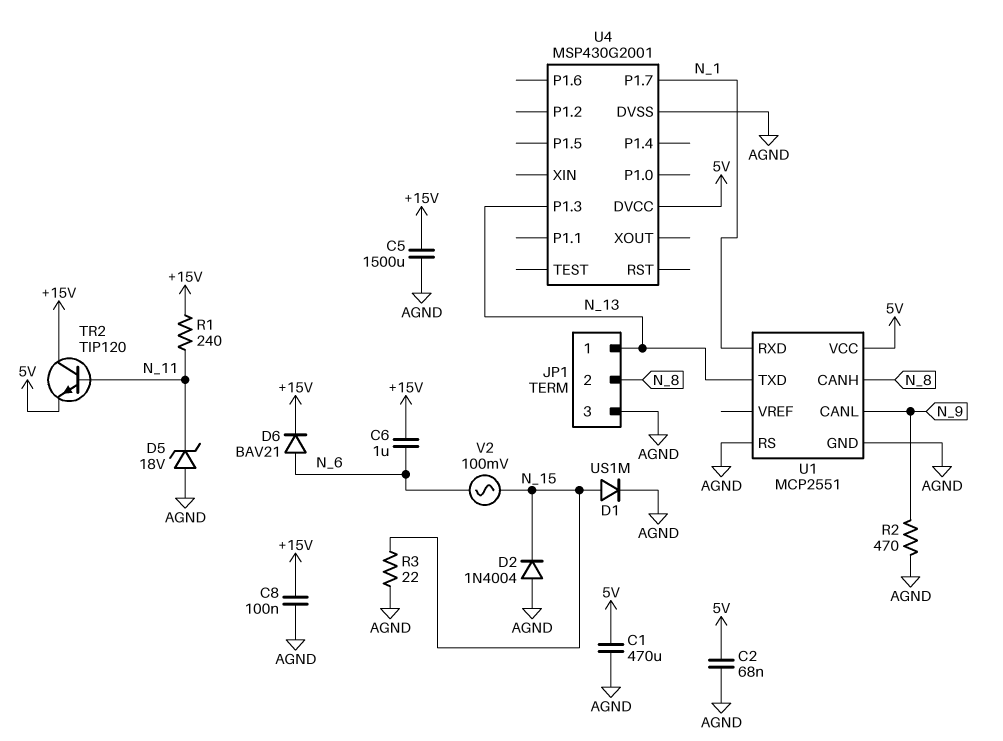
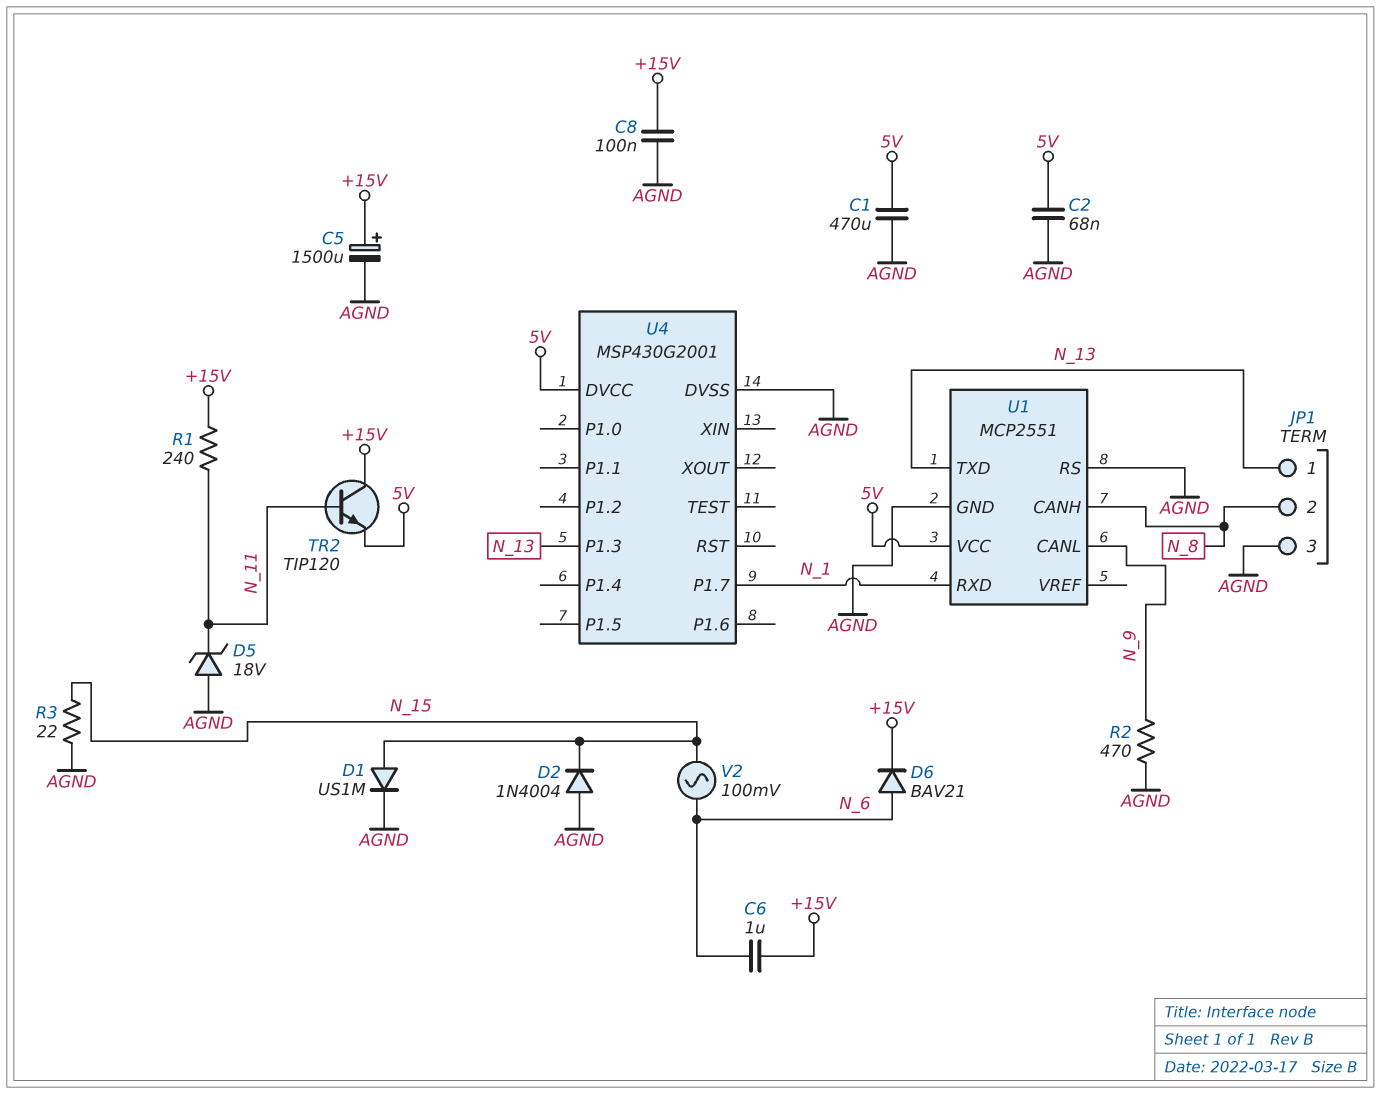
C5: 1500uF (+15V, AGND) -> 1500uF (plus +15V, minus AGND)

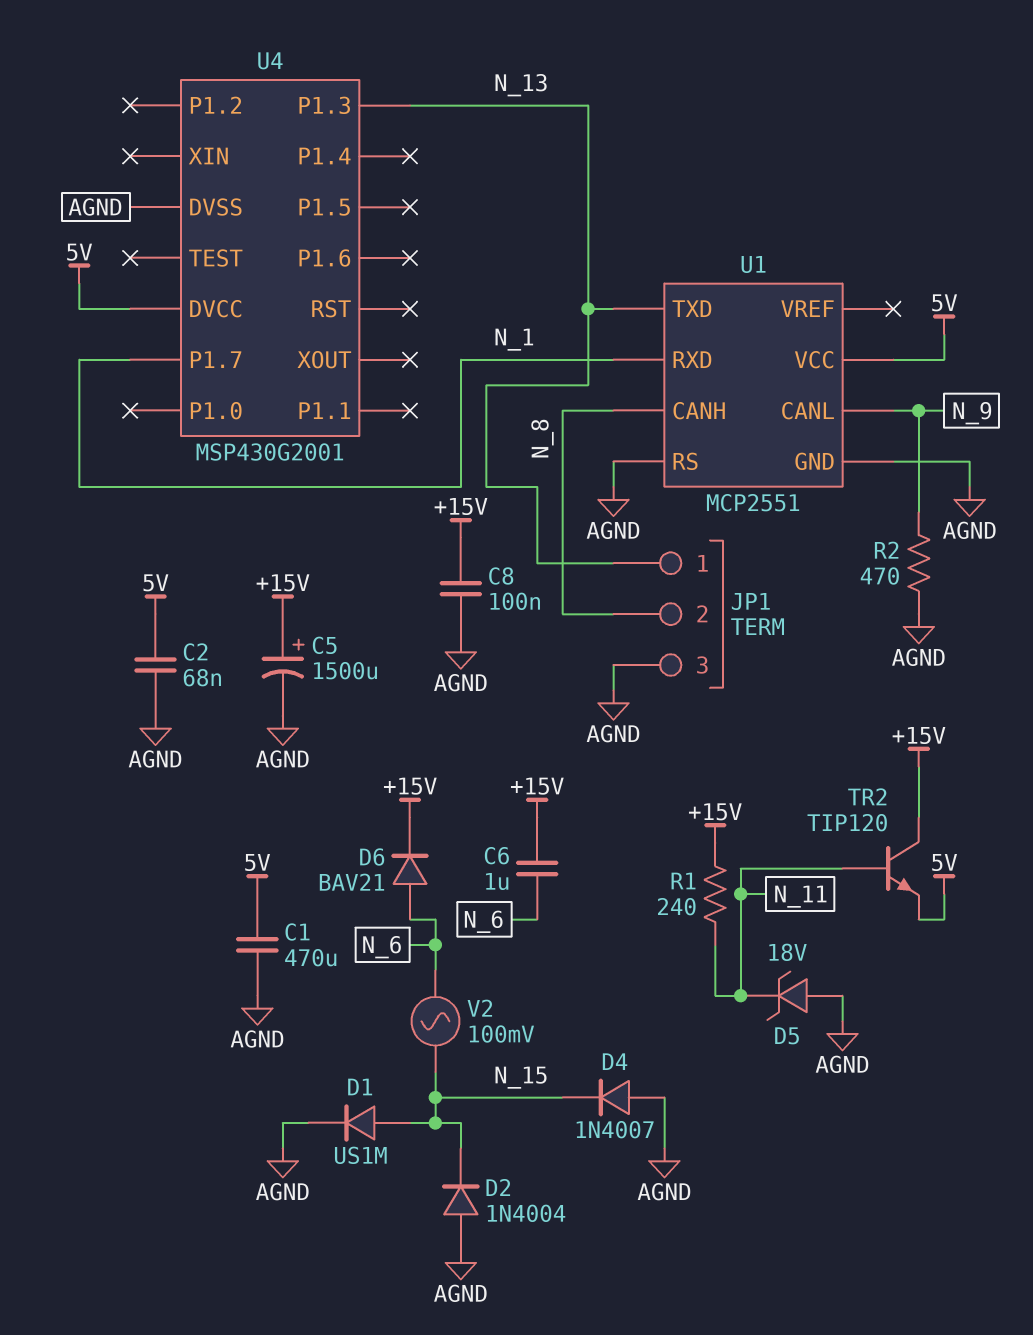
D4: none -> diode 1N4007 (A AGND, K N_15)
R3: 22 (AGND, N_15) -> none

